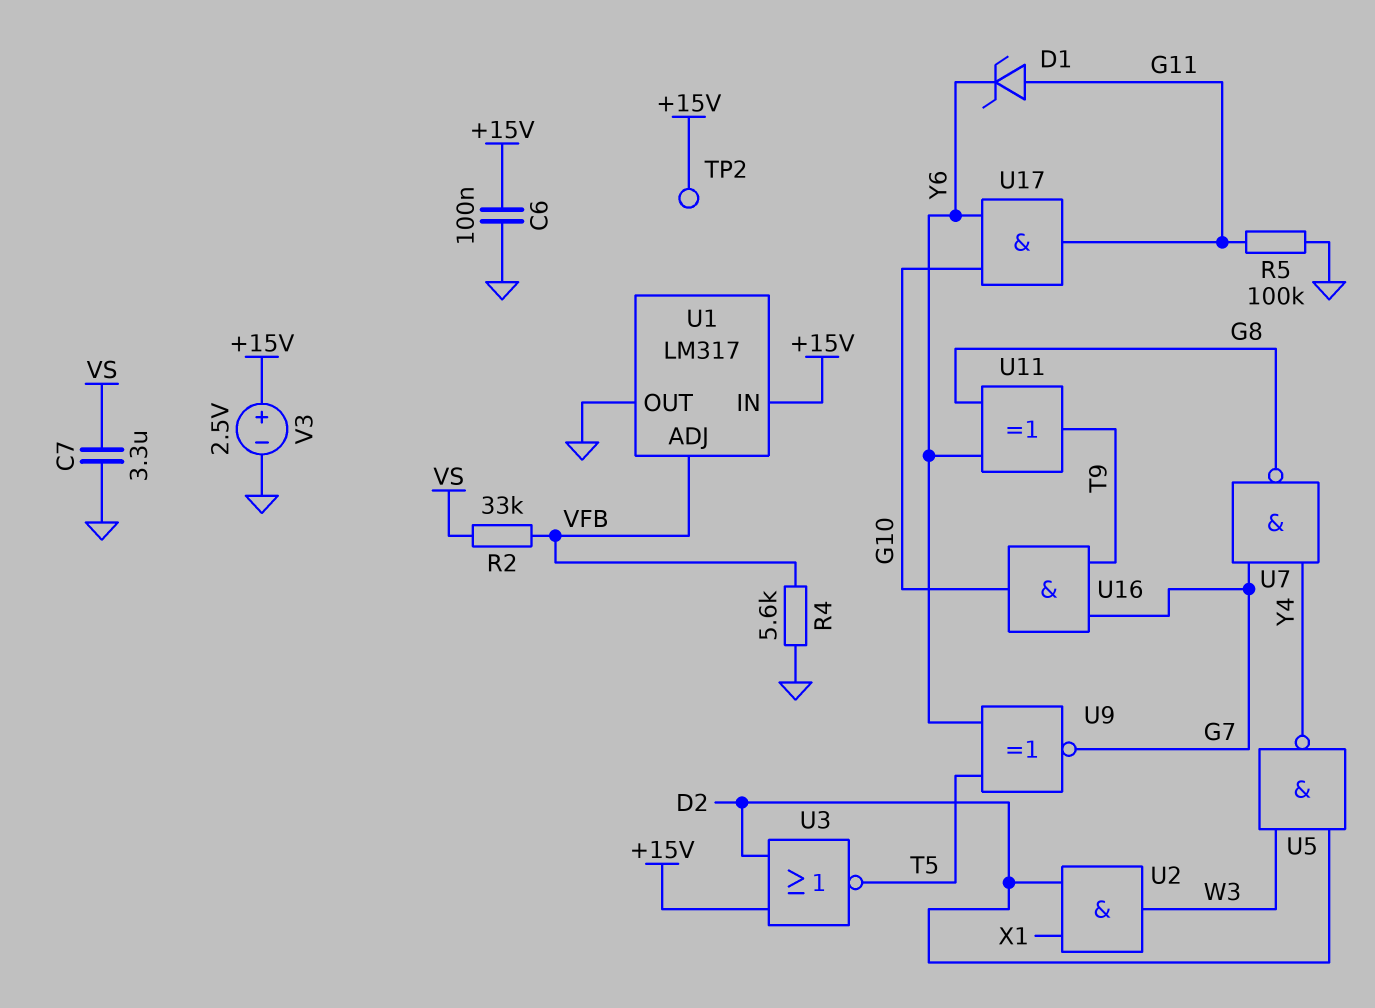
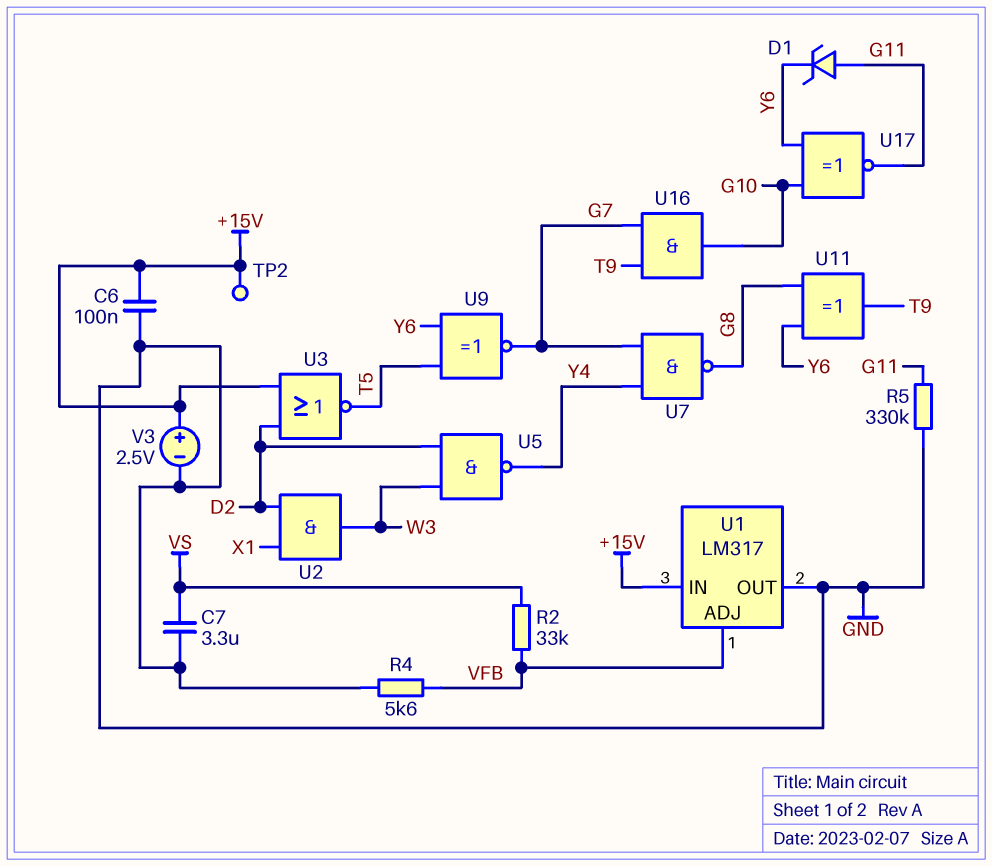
R5: 100k (G11, GND) -> 330k (G11, GND)
U17: AND (in G10, in Y6, out G11) -> XNOR (in G10, in Y6, out G11)

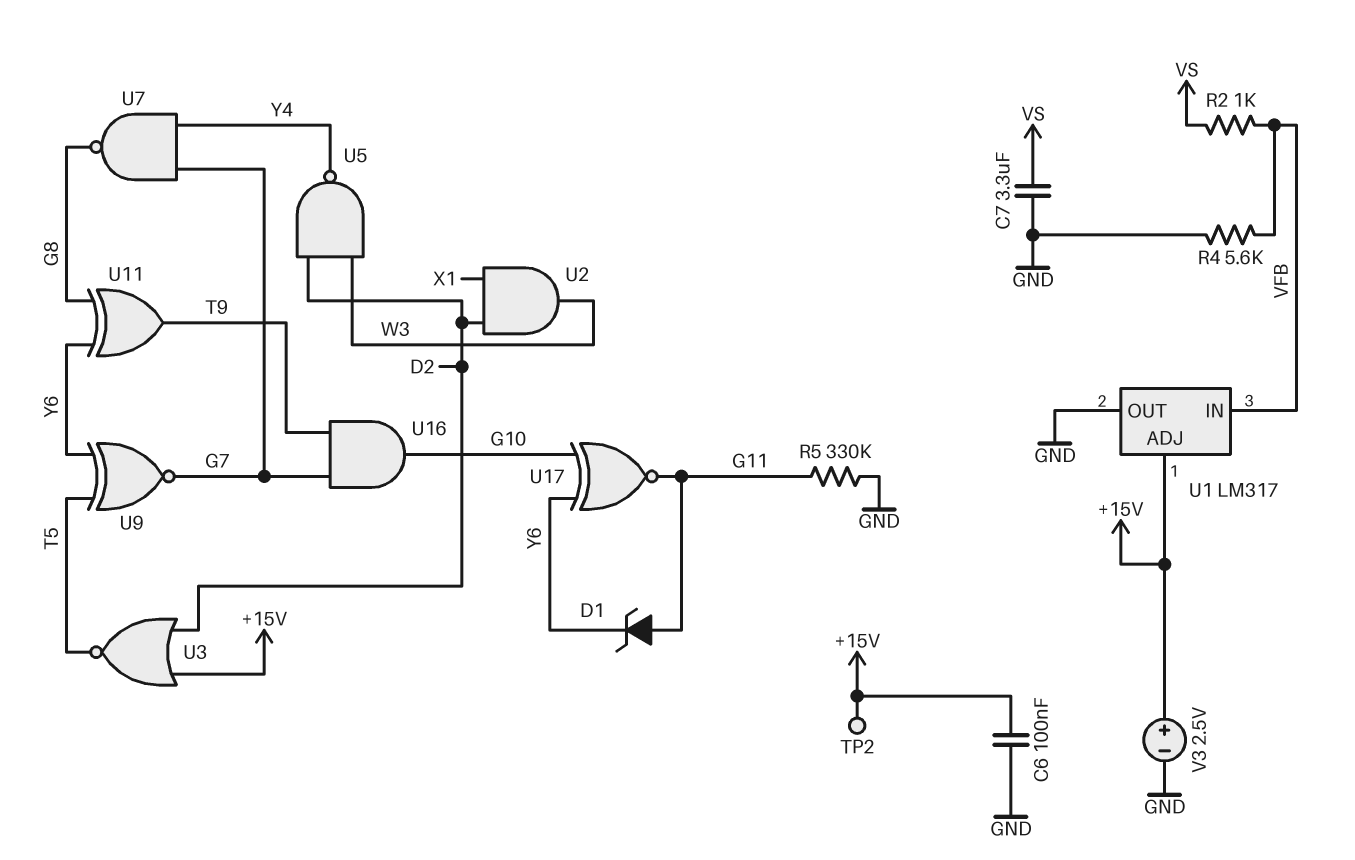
R2: 33k (VFB, VS) -> 1k (VFB, VS)
U1 pin ADJ: VFB -> +15V
U1 pin IN: +15V -> VFB

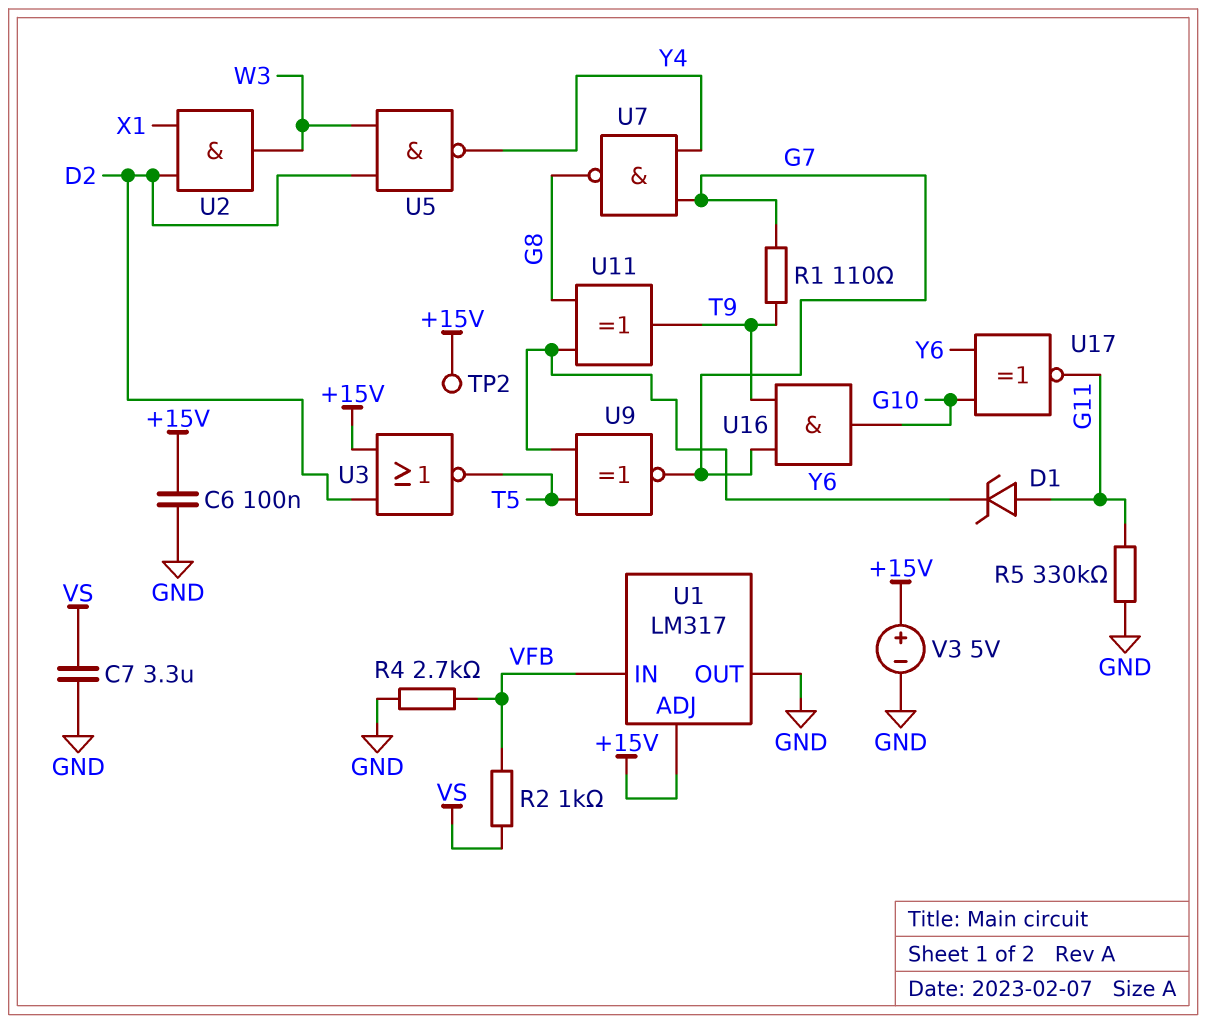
R1: none -> 110 (G7, T9)
R4: 5.6k (GND, VFB) -> 2.7k (GND, VFB)
V3: 2.5V (plus +15V, minus GND) -> 5V (plus +15V, minus GND)

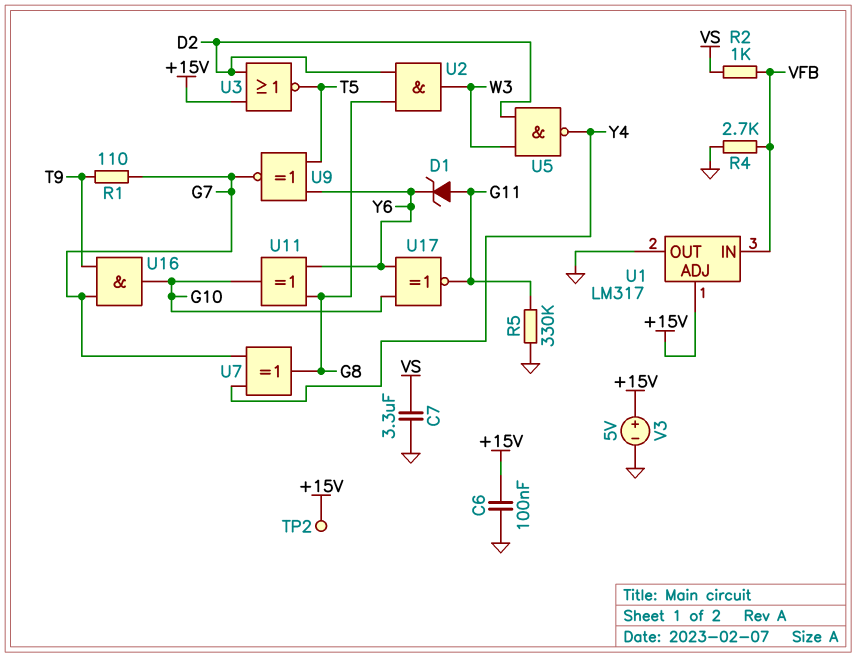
U2: AND (in D2, in X1, out W3) -> AND (in D2, in G8, out W3)
U7: NAND (in G7, in Y4, out G8) -> XOR (in G7, in Y4, out G8)
U11: XOR (in G8, in Y6, out T9) -> XOR (in G8, in Y6, out G10)

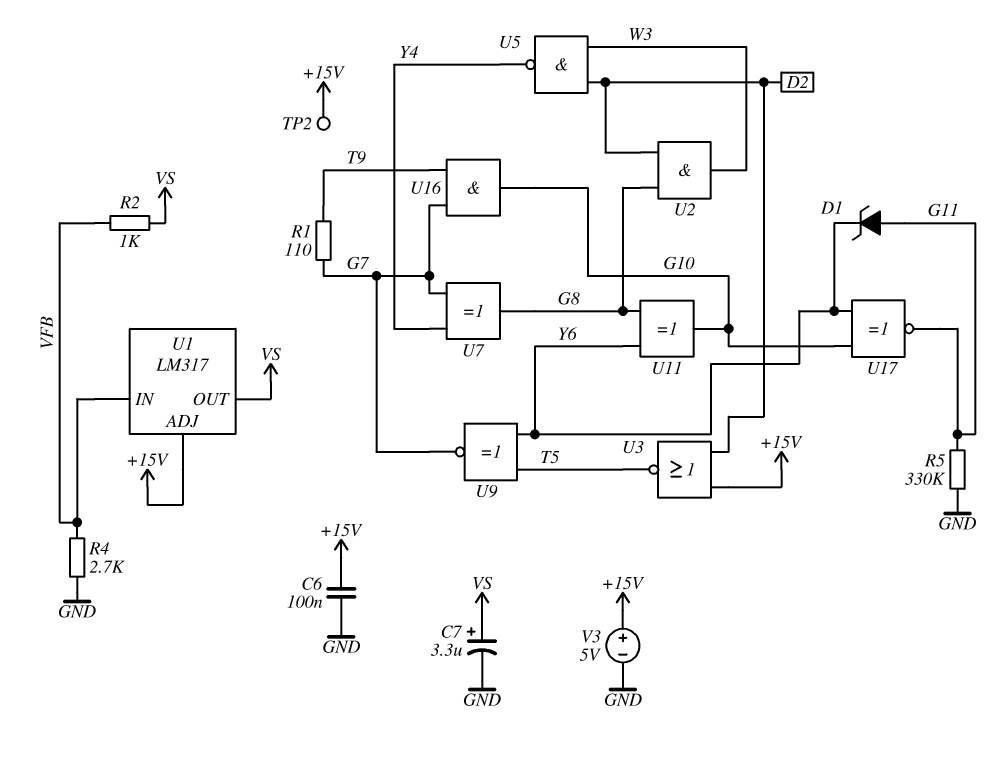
C7: 3.3uF (GND, VS) -> 3.3uF (plus VS, minus GND)
U1 pin OUT: GND -> VS

